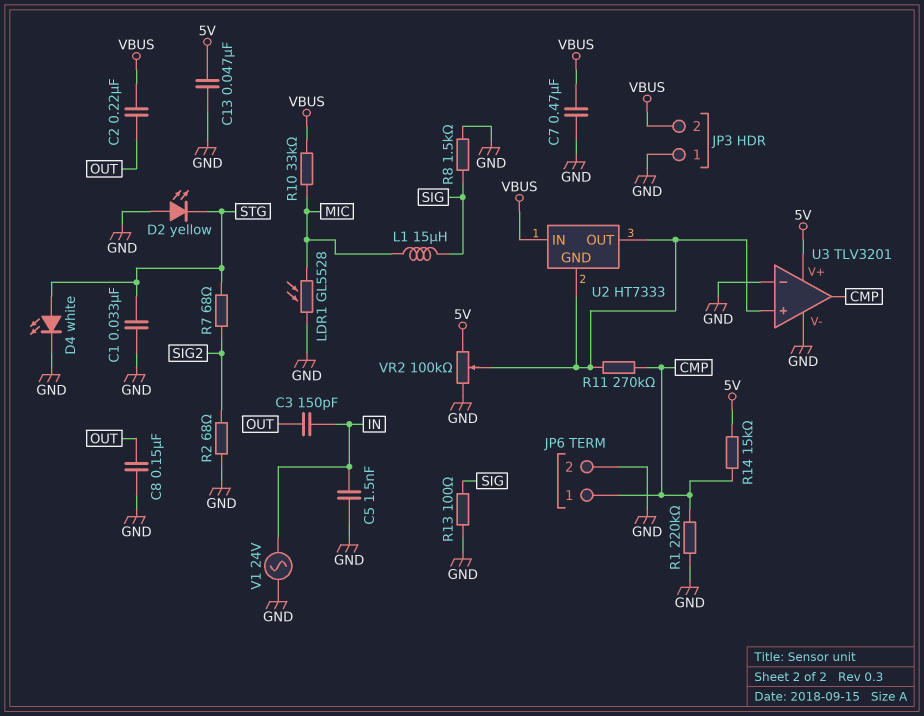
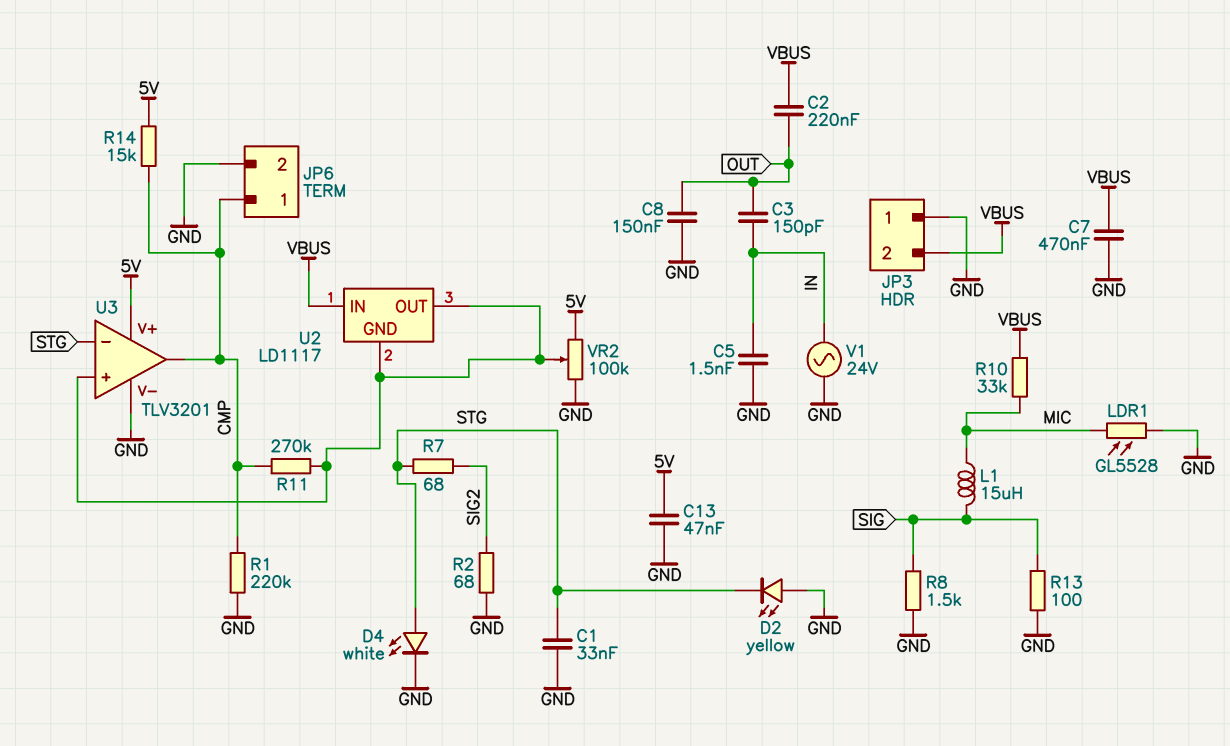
U2: HT7333 -> LD1117
U3 pin in-: GND -> STG

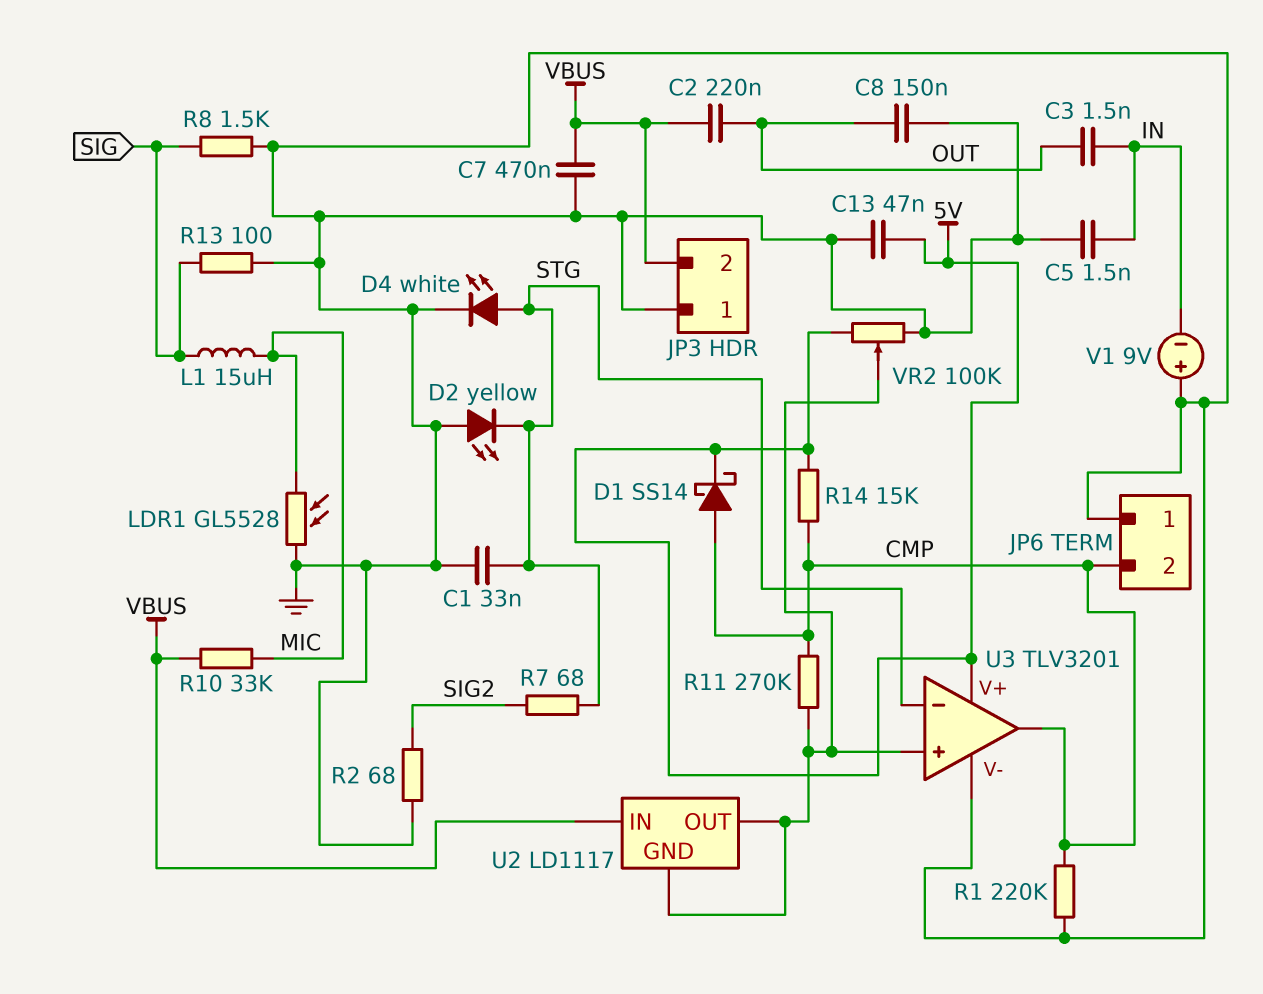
C3: 150pF (IN, OUT) -> 1.5nF (IN, OUT)
D1: none -> schottky SS14 (A CMP, K 5V)
JP6 pin 1: CMP -> GND
JP6 pin 2: GND -> CMP
V1: AC 24V (GND, IN) -> 9V (plus GND, minus IN)

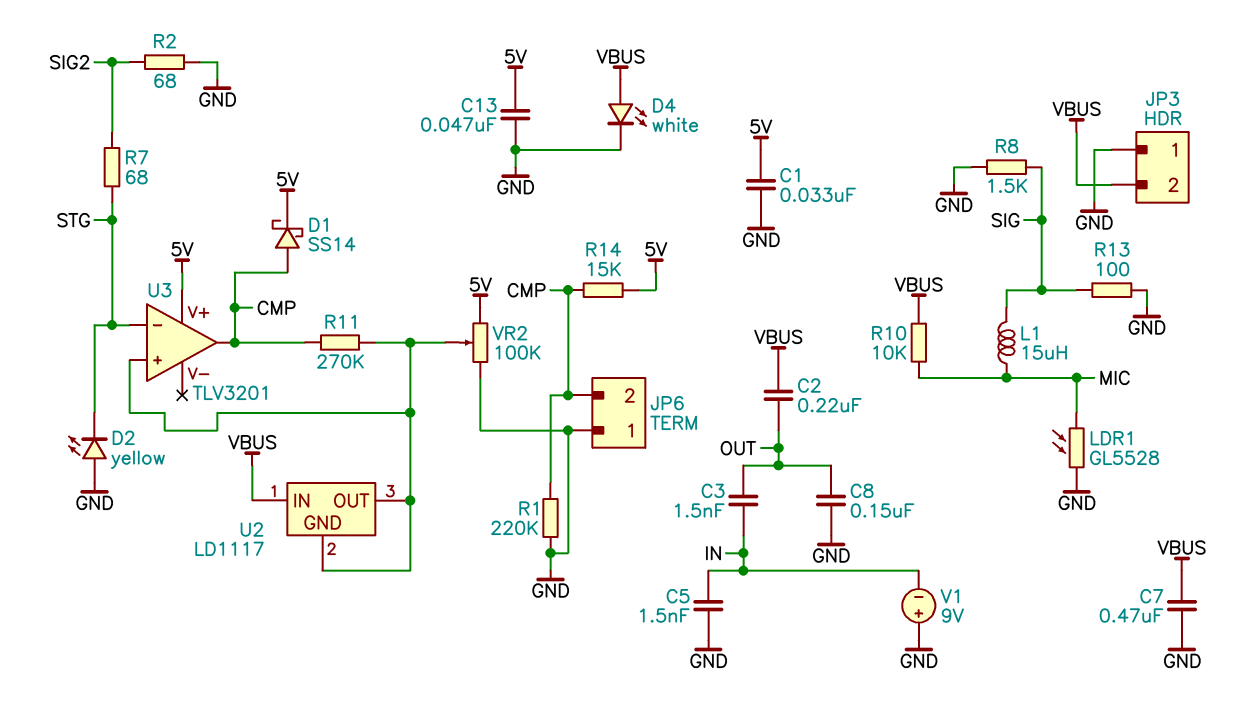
C1: 33nF (GND, STG) -> 33nF (5V, GND)
D4: LED white (A STG, K GND) -> LED white (A VBUS, K GND)
R10: 33k (MIC, VBUS) -> 10k (MIC, VBUS)
U3 pin V-: GND -> none

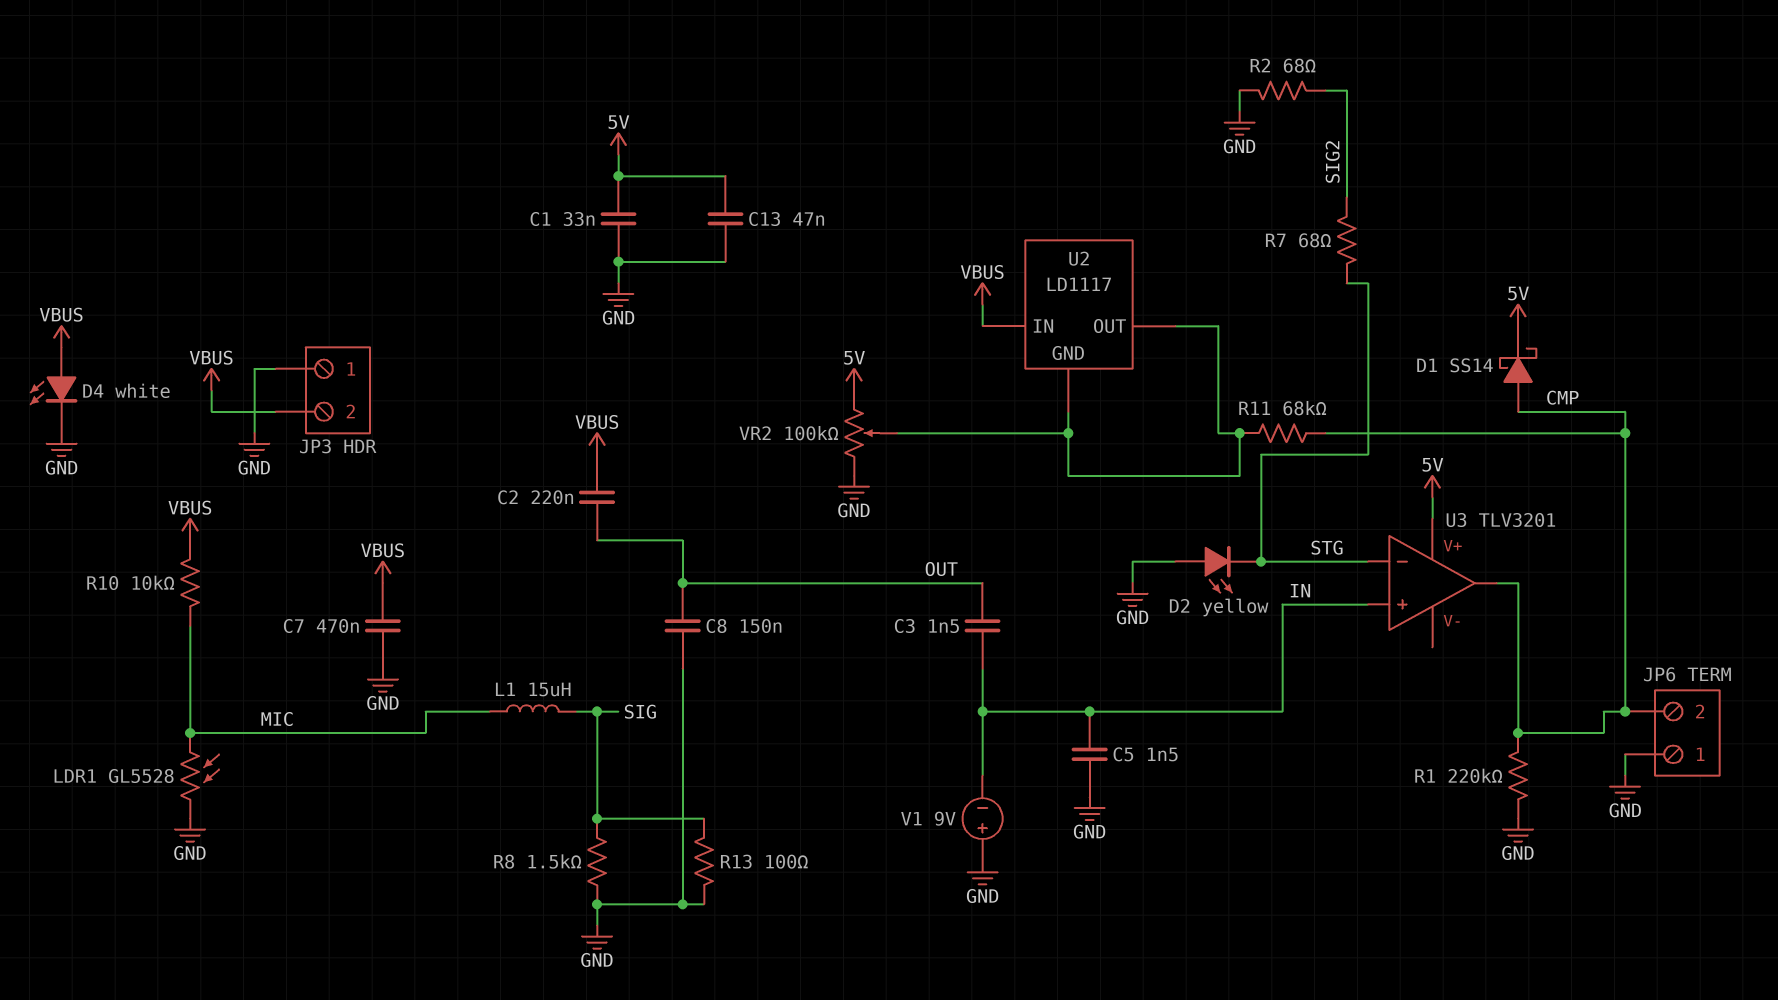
R11: 270k (CMP, U2/GND) -> 68k (CMP, U2/GND)
R14: 15k (5V, CMP) -> none
U3 pin in+: U2/GND -> IN

